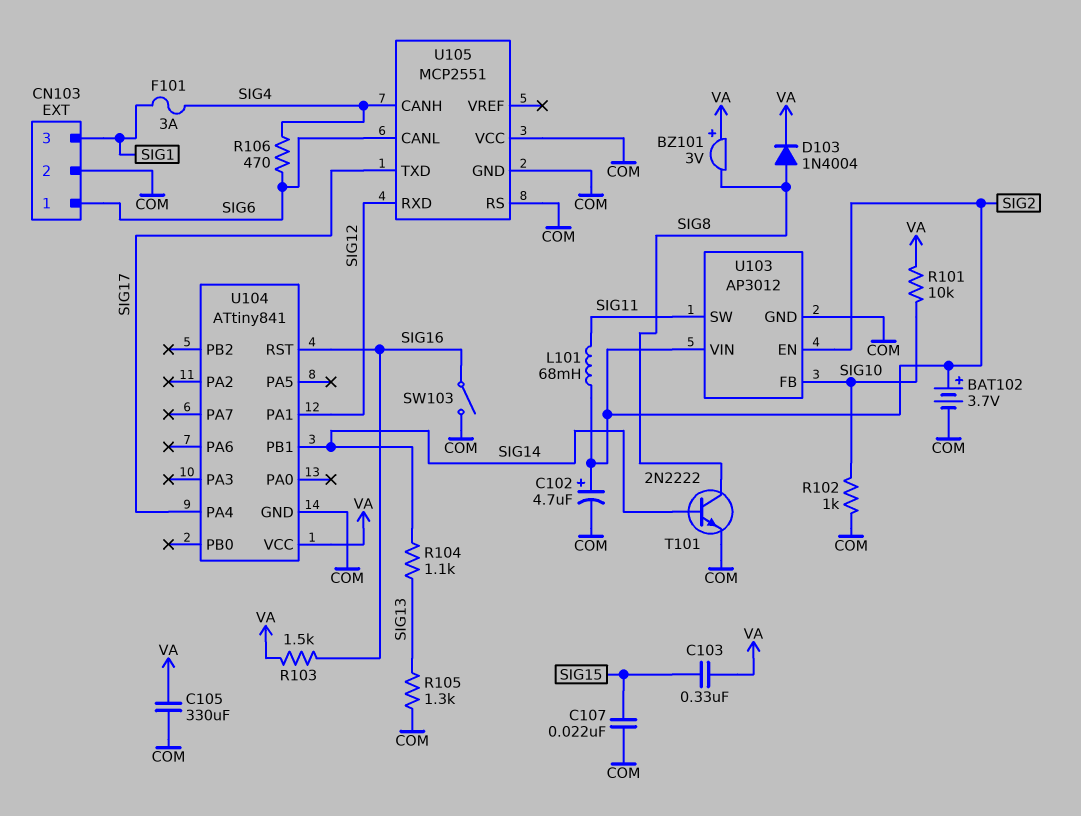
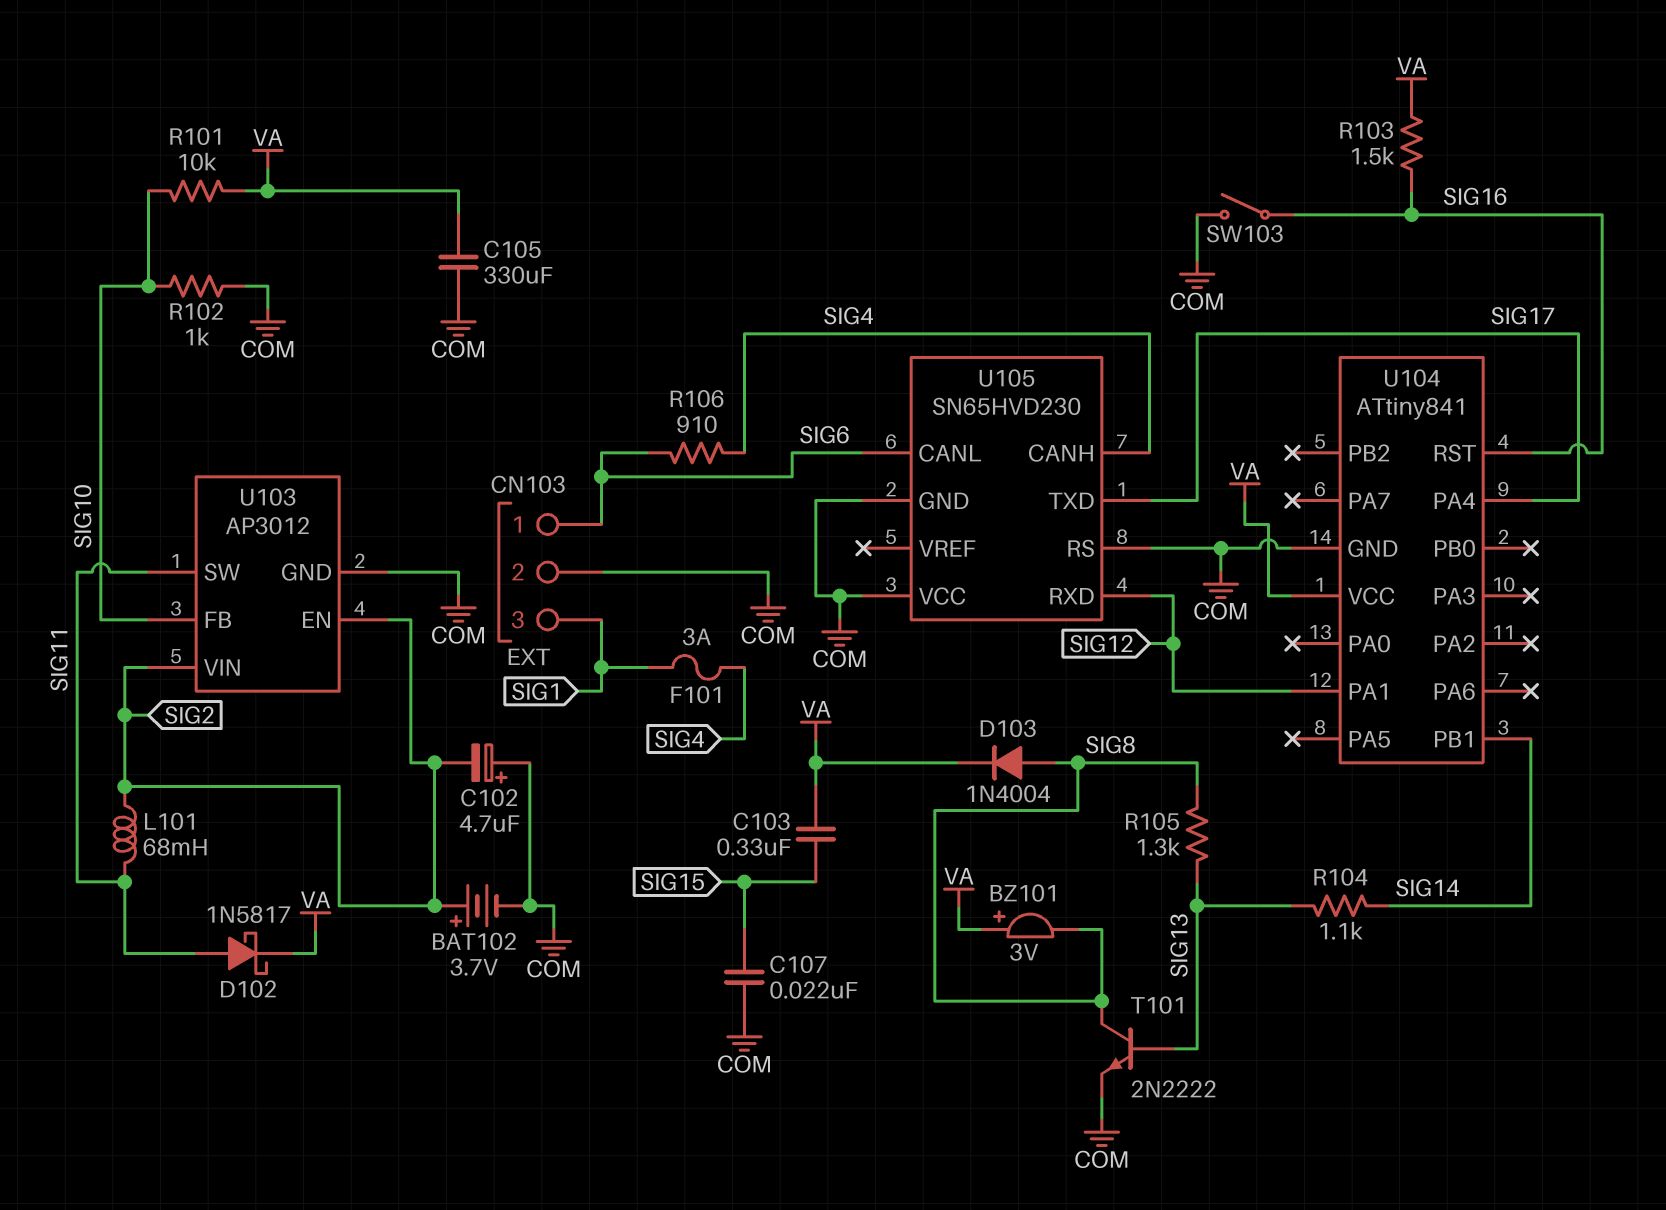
C102: 4.7uF (plus SIG2, minus COM) -> 4.7uF (plus COM, minus SIG2)
D102: none -> schottky 1N5817 (A SIG11, K VA)
R105: 1.3k (COM, SIG13) -> 1.3k (SIG8, SIG13)
R106: 470 (SIG4, SIG6) -> 910 (SIG4, SIG6)
T101: NPN 2N2222 (B SIG14, C SIG8, E COM) -> NPN 2N2222 (B SIG13, C SIG8, E COM)
U105: MCP2551 -> SN65HVD230

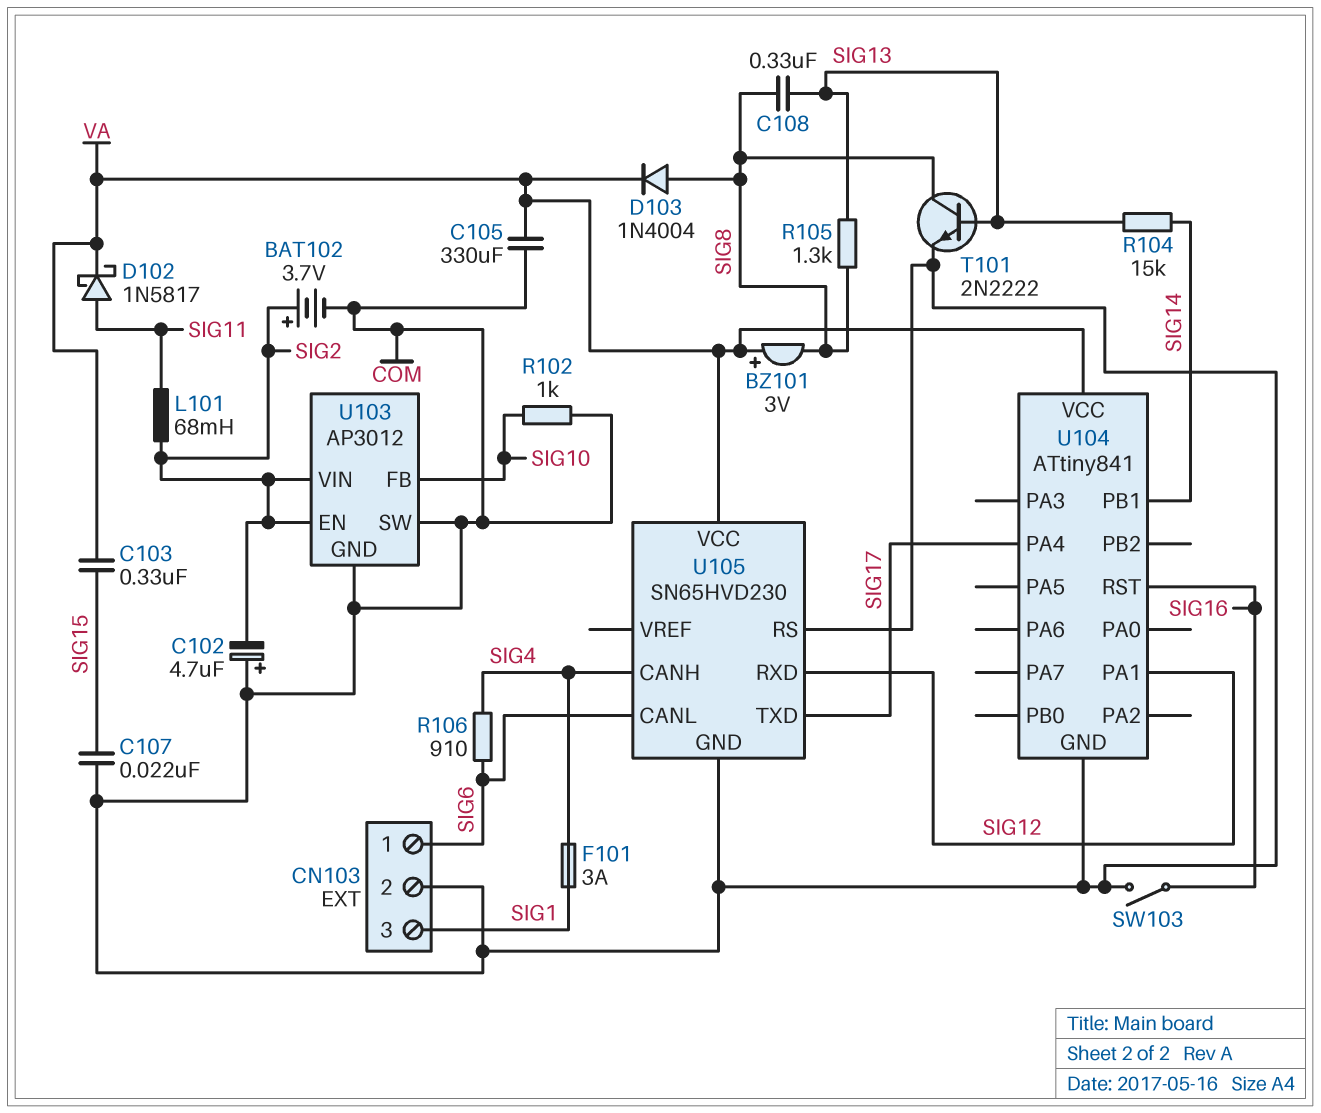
C108: none -> 330nF (SIG8, SIG13)
R101: 10k (SIG10, VA) -> none
R103: 1.5k (SIG16, VA) -> none
R104: 1.1k (SIG13, SIG14) -> 15k (SIG13, SIG14)
U103 pin SW: SIG11 -> COM
U105 pin VCC: COM -> VA

